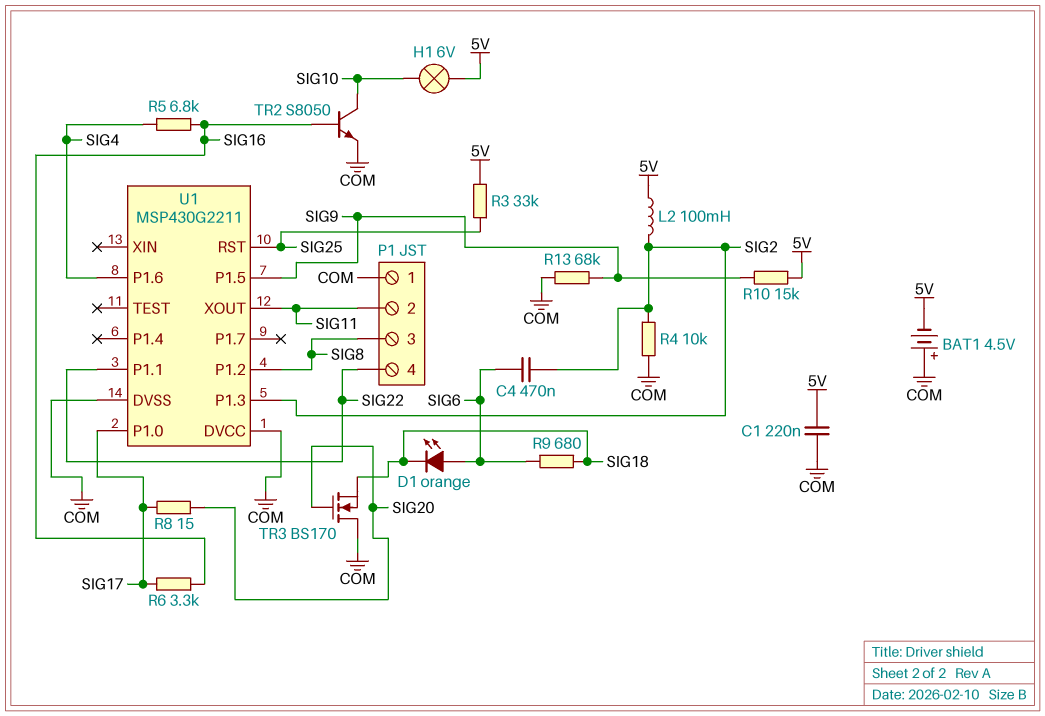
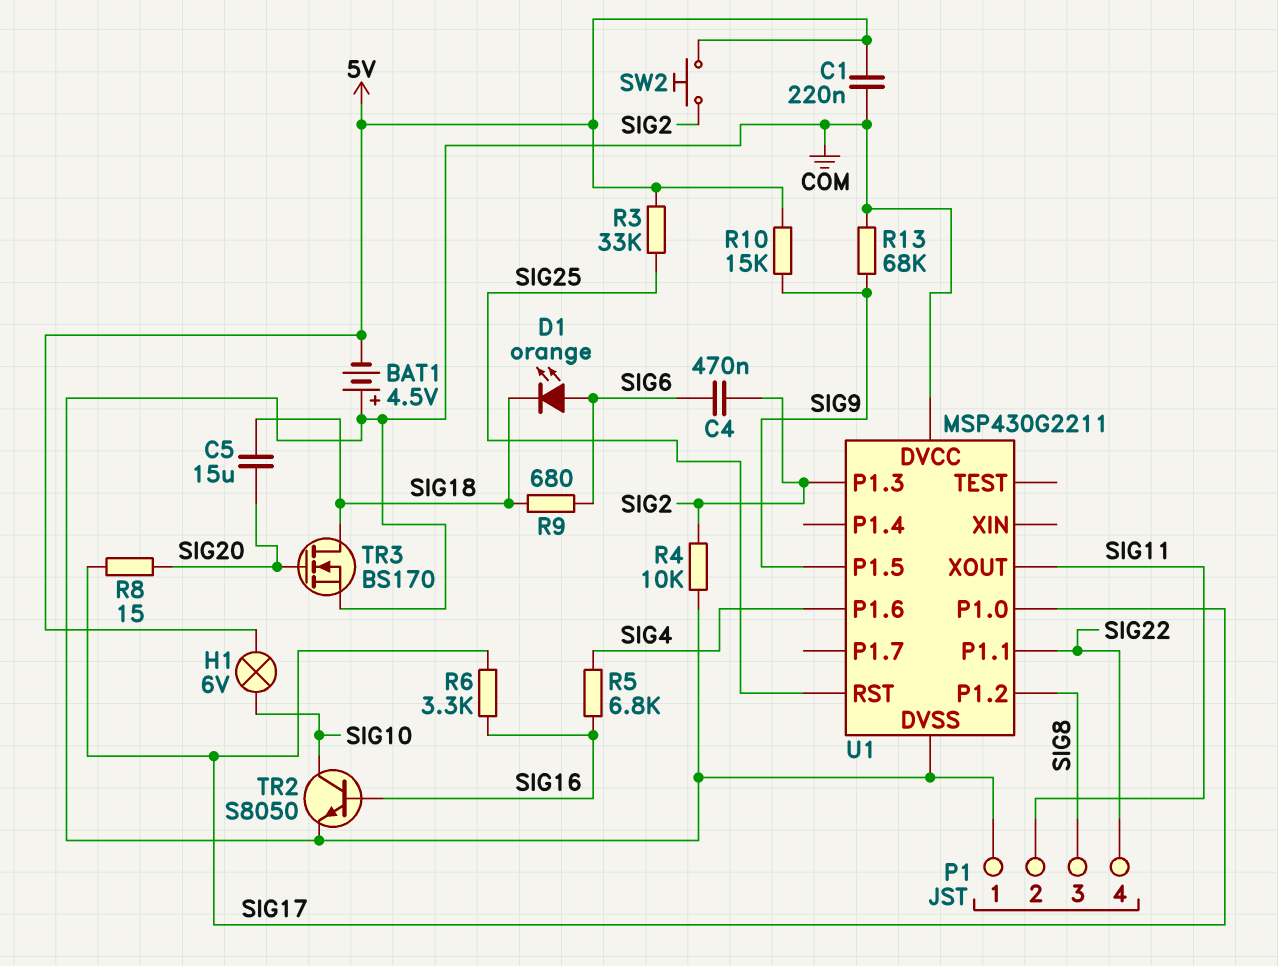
C5: none -> 15uF (SIG18, SIG20)
L2: 100mH (5V, SIG2) -> none
SW2: none -> button (5V, SIG2)
TR3: NMOS BS170 (G SIG20, D COM, S SIG18) -> NMOS BS170 (G SIG20, D SIG18, S COM)

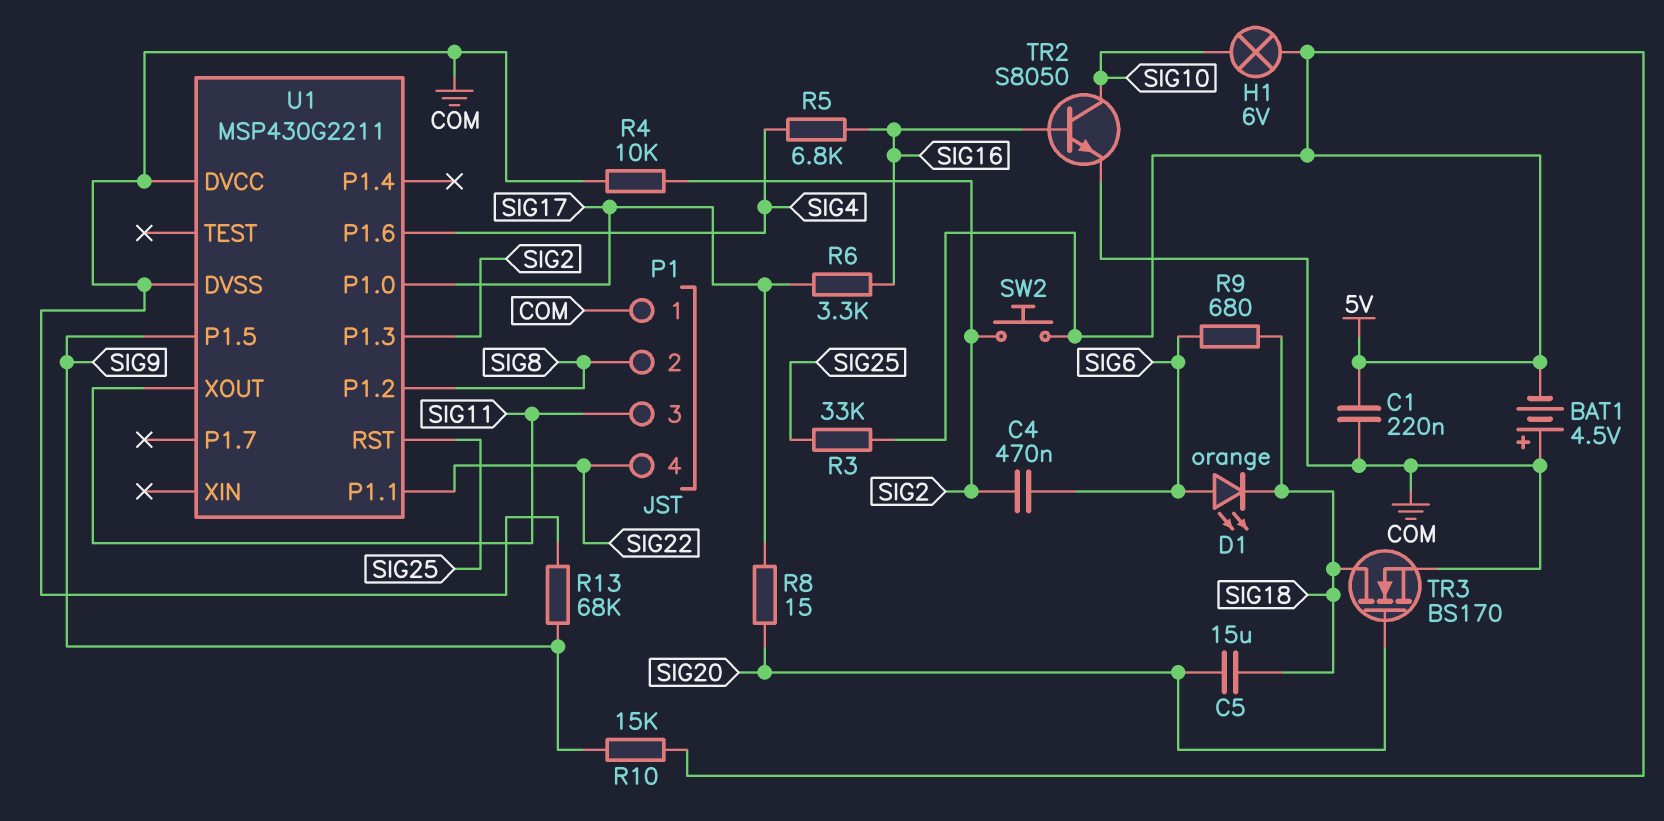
P1 pin 2: SIG11 -> SIG8
P1 pin 3: SIG8 -> SIG11

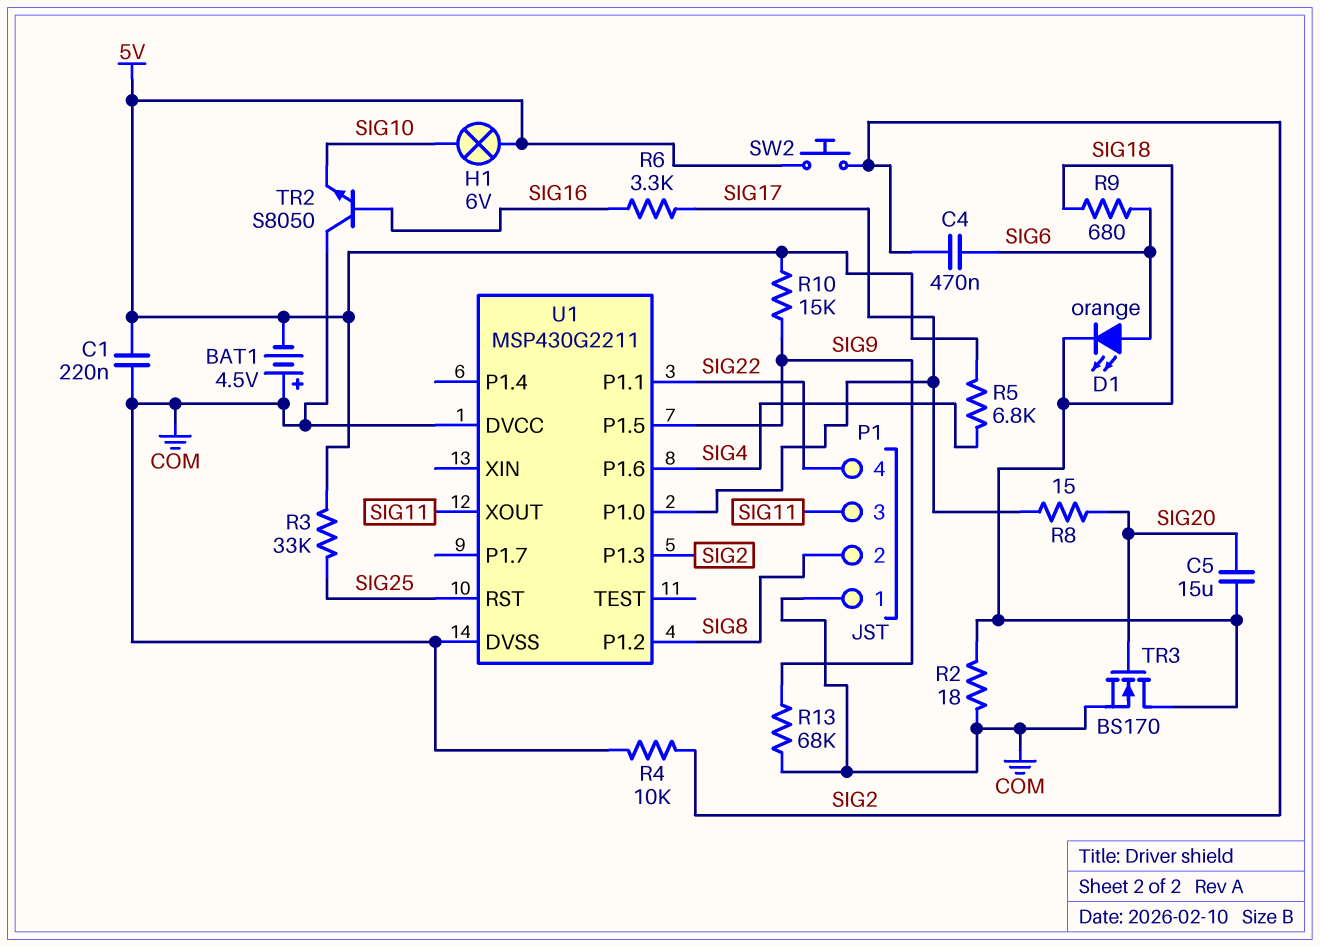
R2: none -> 18 (COM, SIG18)
R5: 6.8k (SIG4, SIG16) -> 6.8k (5V, SIG4)
TR2: NPN S8050 (B SIG16, C SIG10, E COM) -> NPN S8050 (B SIG16, C COM, E SIG10)

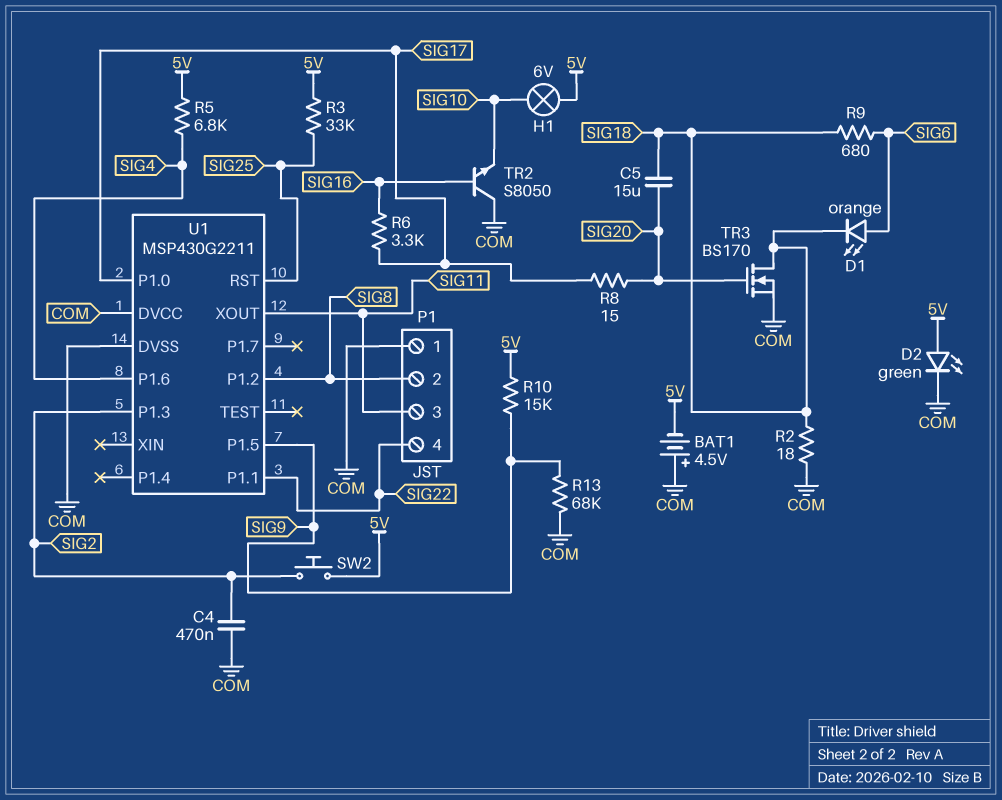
C1: 220nF (5V, COM) -> none
C4: 470nF (SIG2, SIG6) -> 470nF (COM, SIG2)
D2: none -> LED green (A 5V, K COM)
R4: 10k (COM, SIG2) -> none

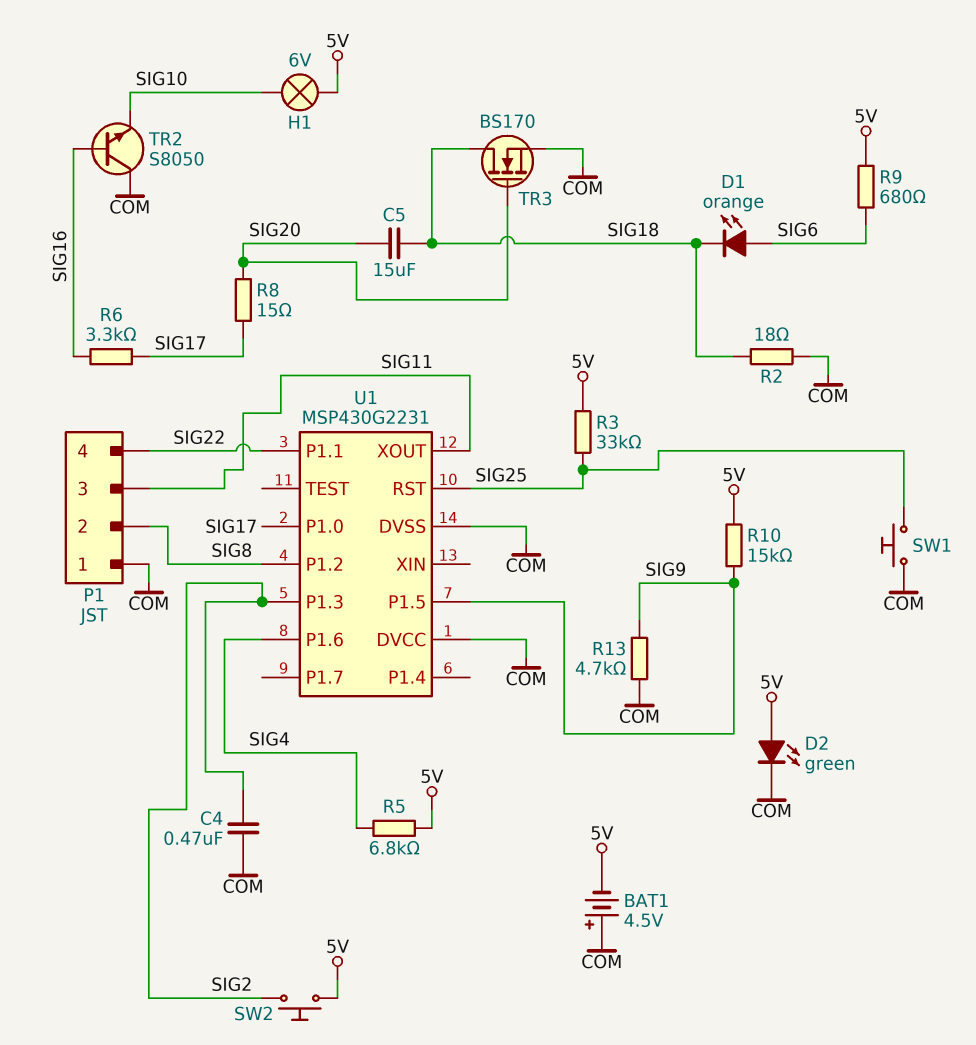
R9: 680 (SIG6, SIG18) -> 680 (5V, SIG6)
R13: 68k (COM, SIG9) -> 4.7k (COM, SIG9)
SW1: none -> button (COM, SIG25)
U1: MSP430G2211 -> MSP430G2231

